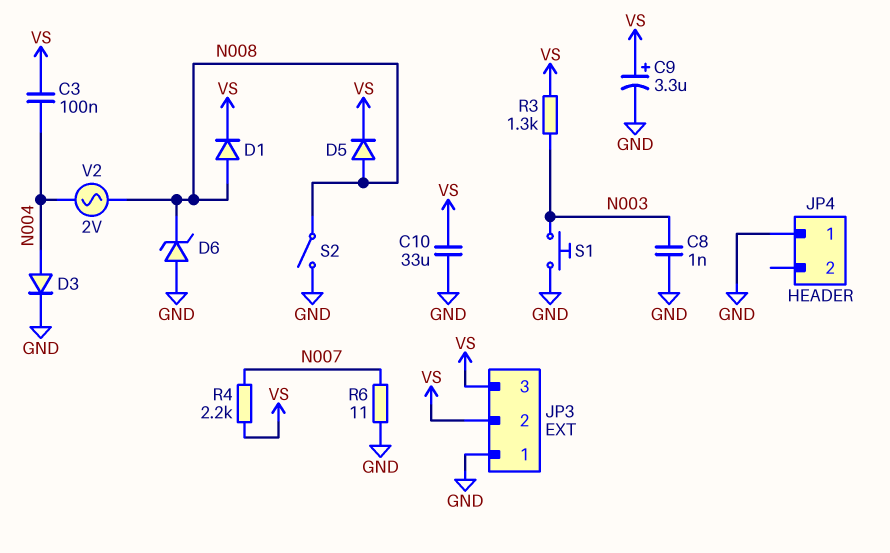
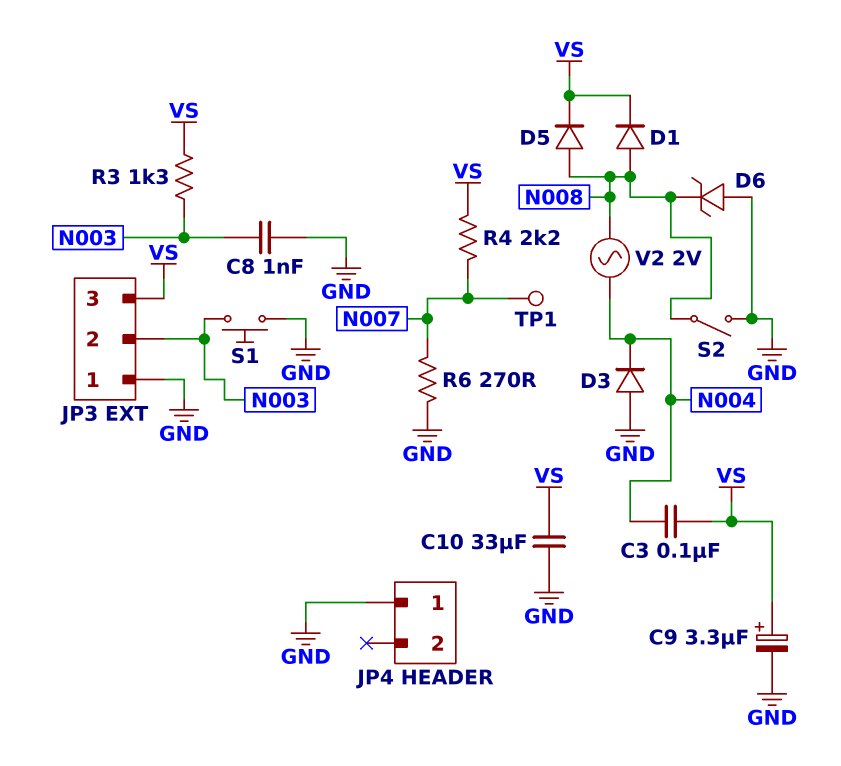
D3: diode (A N004, K GND) -> diode (A GND, K N004)
JP3 pin 2: VS -> N003
R6: 11 (GND, N007) -> 270 (GND, N007)
TP1: none -> test point (N007)

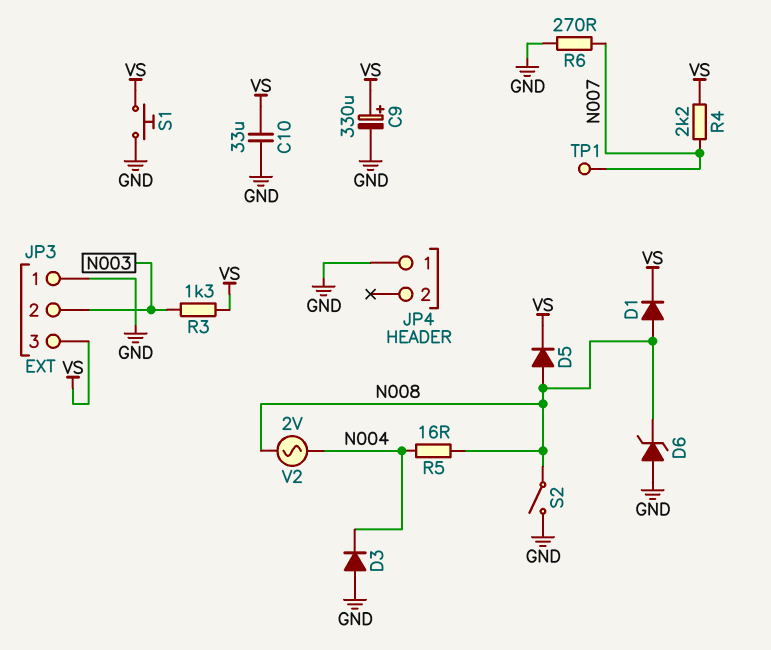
C3: 100nF (N004, VS) -> none
C8: 1nF (GND, N003) -> none
C9: 3.3uF (plus VS, minus GND) -> 330uF (plus VS, minus GND)
R5: none -> 16 (N004, N008)
S1: button (GND, N003) -> button (GND, VS)

